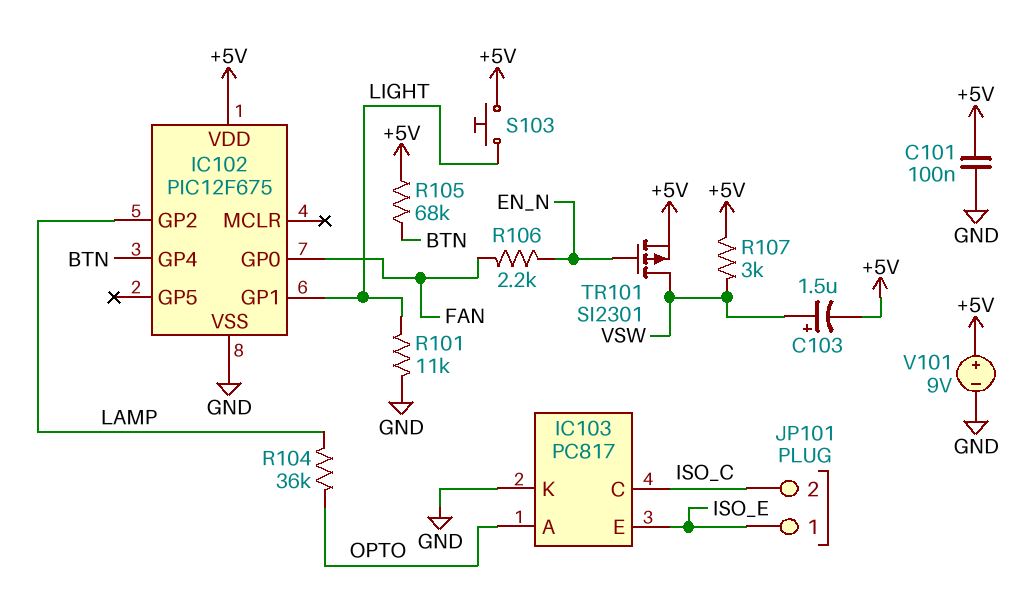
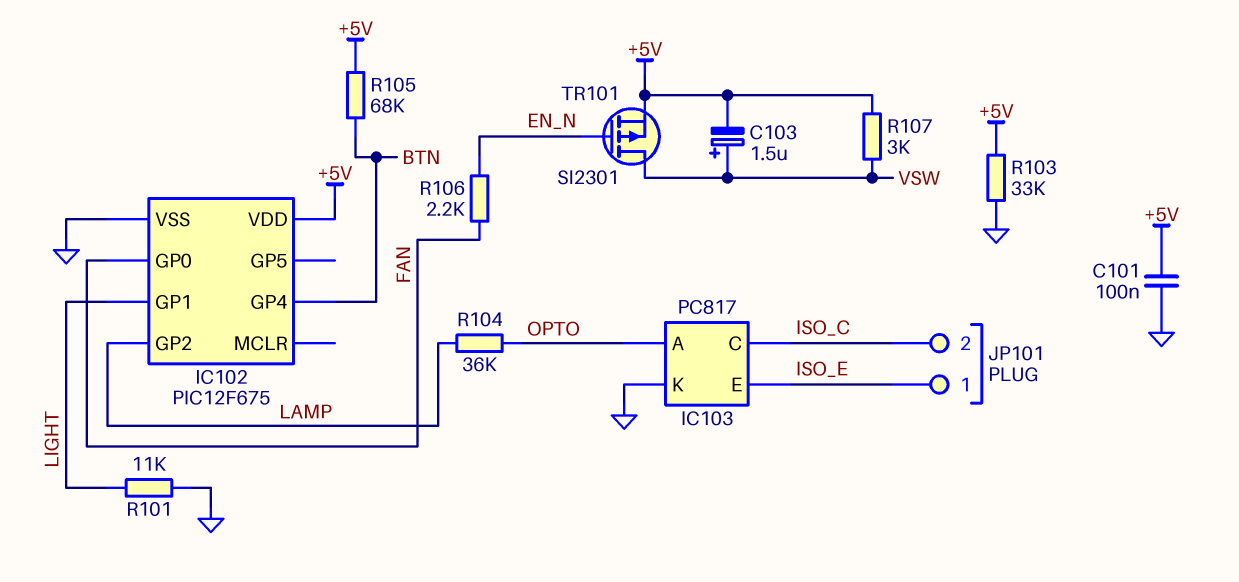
R103: none -> 33k (+5V, GND)
S103: button (+5V, LIGHT) -> none
V101: 9V (plus +5V, minus GND) -> none

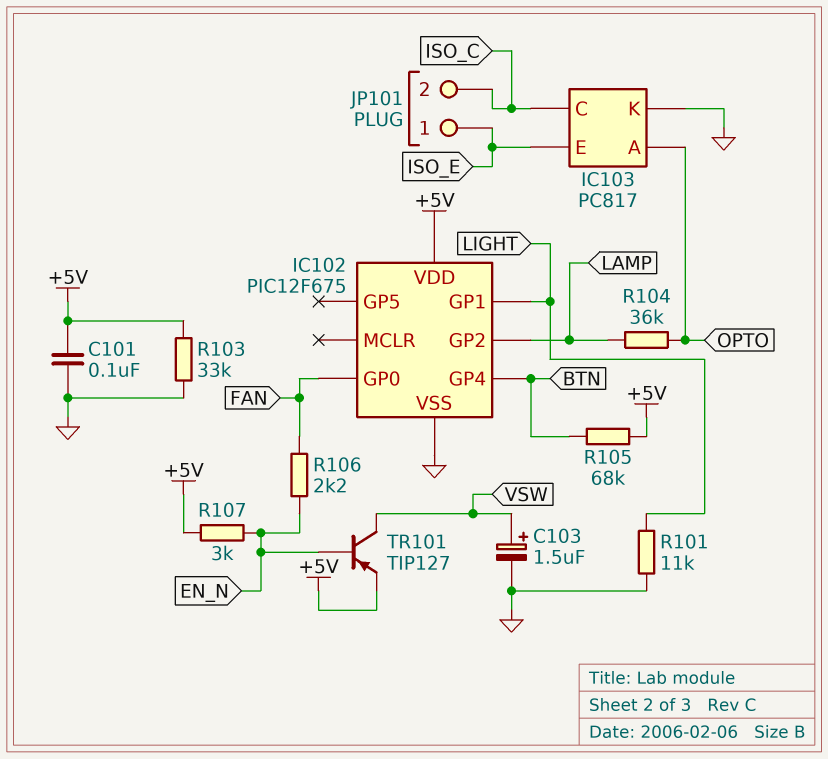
C103: 1.5uF (plus VSW, minus +5V) -> 1.5uF (plus VSW, minus GND)
R107: 3k (+5V, VSW) -> 3k (+5V, EN_N)
TR101: PMOS SI2301 (G EN_N, D VSW, S +5V) -> PNP TIP127 (B EN_N, C VSW, E +5V)

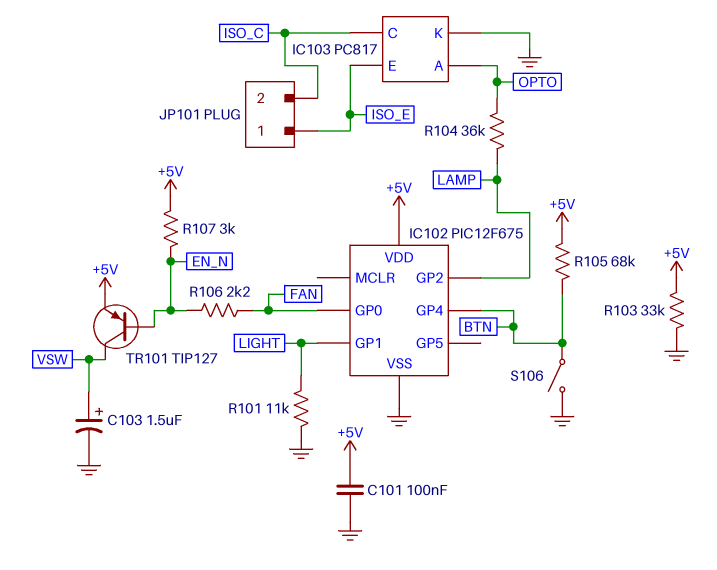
S106: none -> switch (BTN, GND)

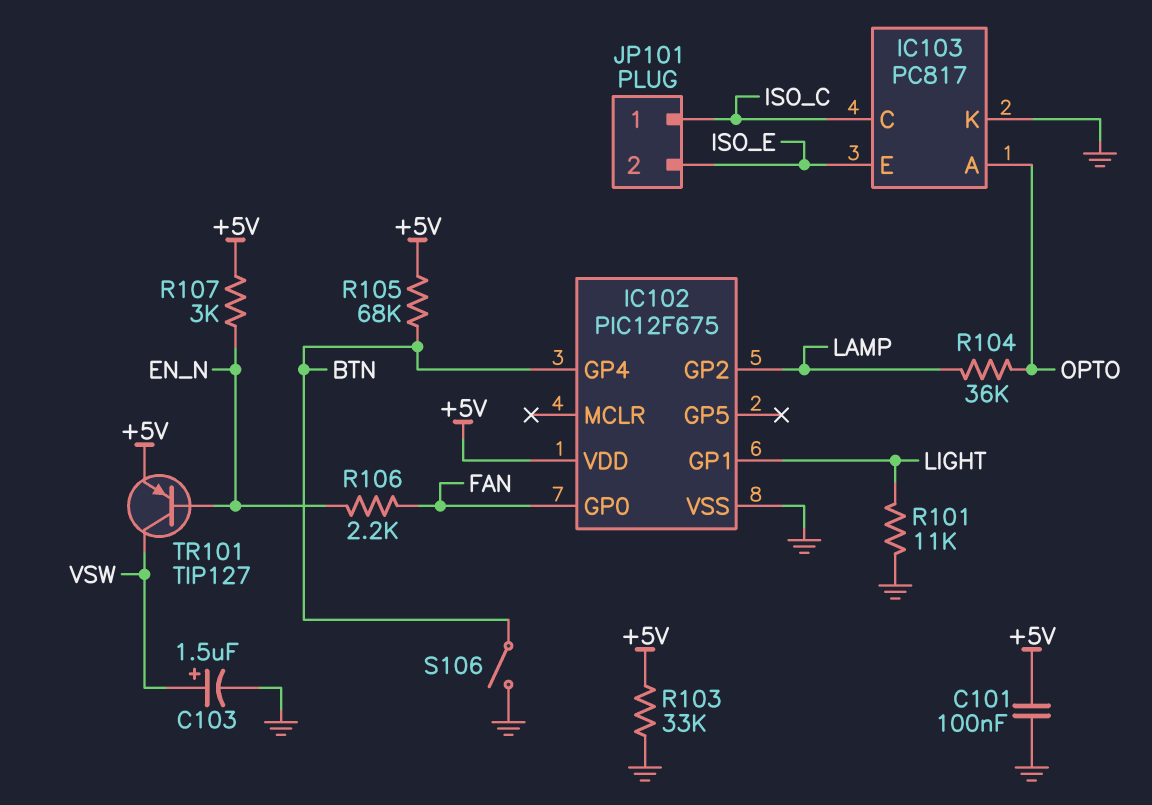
JP101 pin 1: ISO_E -> ISO_C
JP101 pin 2: ISO_C -> ISO_E

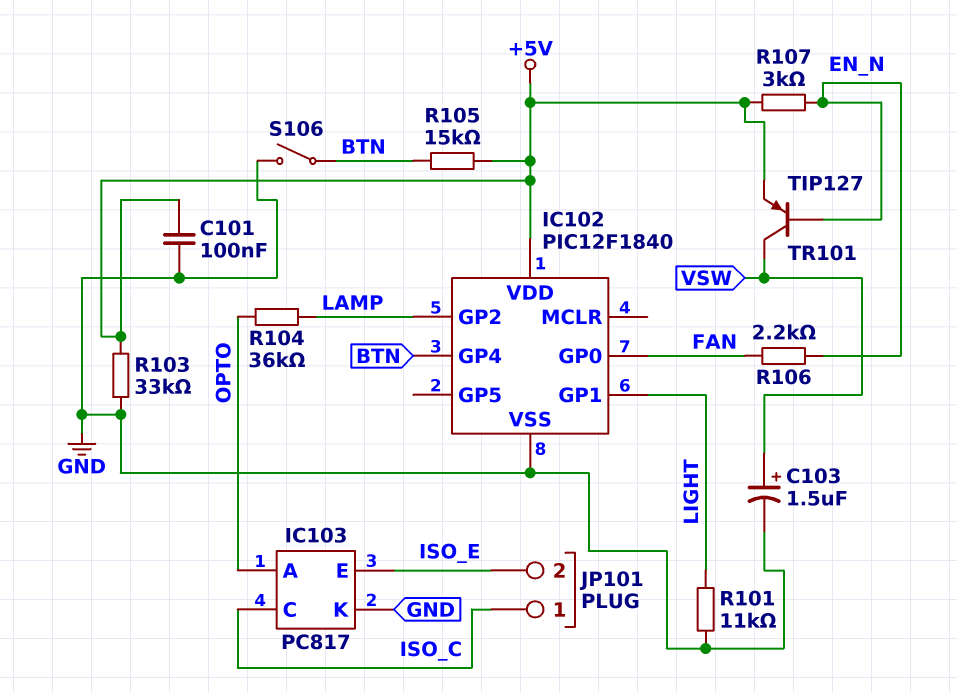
IC102: PIC12F675 -> PIC12F1840
R105: 68k (+5V, BTN) -> 15k (+5V, BTN)

